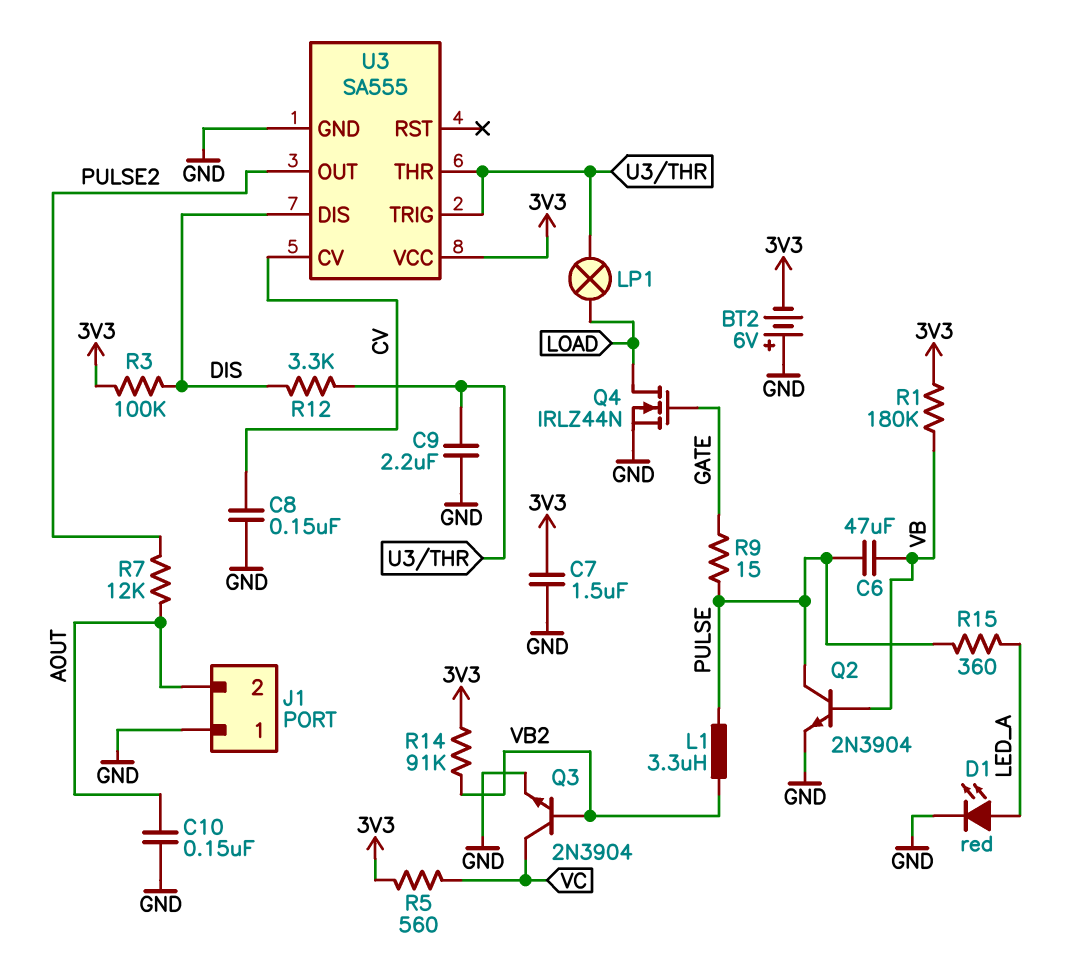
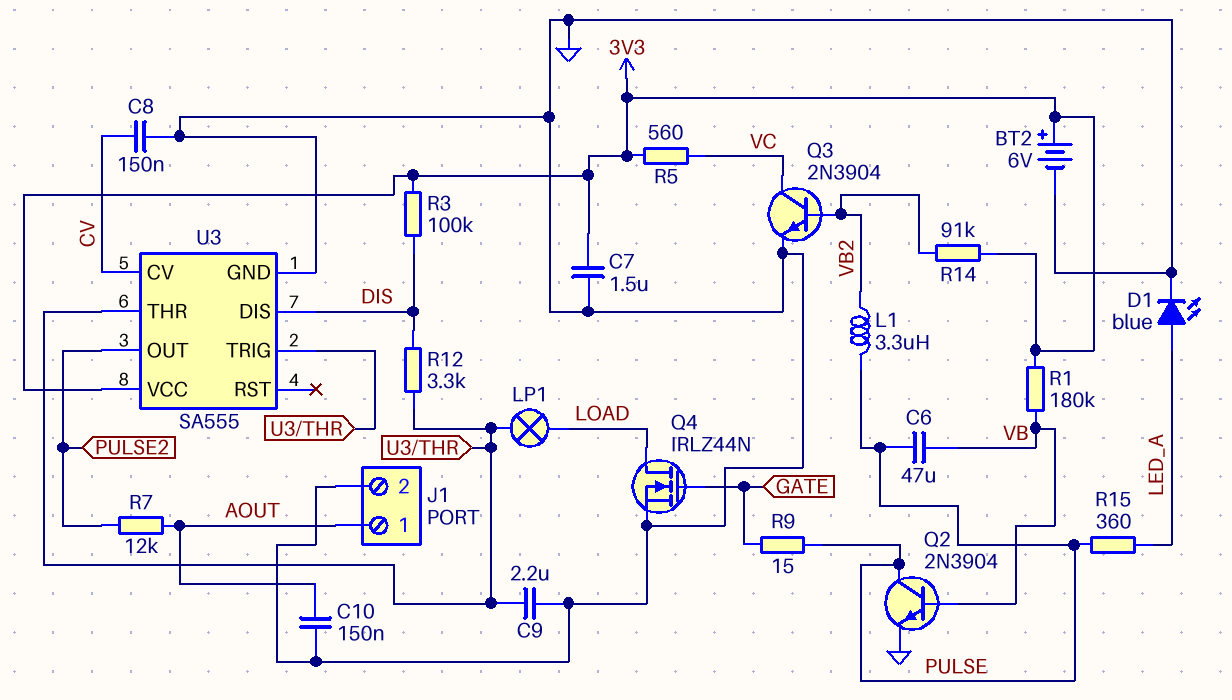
BT2: 6V (plus GND, minus 3V3) -> 6V (plus 3V3, minus GND)
D1: LED red (A LED_A, K GND) -> LED blue (A LED_A, K GND)
J1 pin 1: GND -> AOUT
J1 pin 2: AOUT -> GND

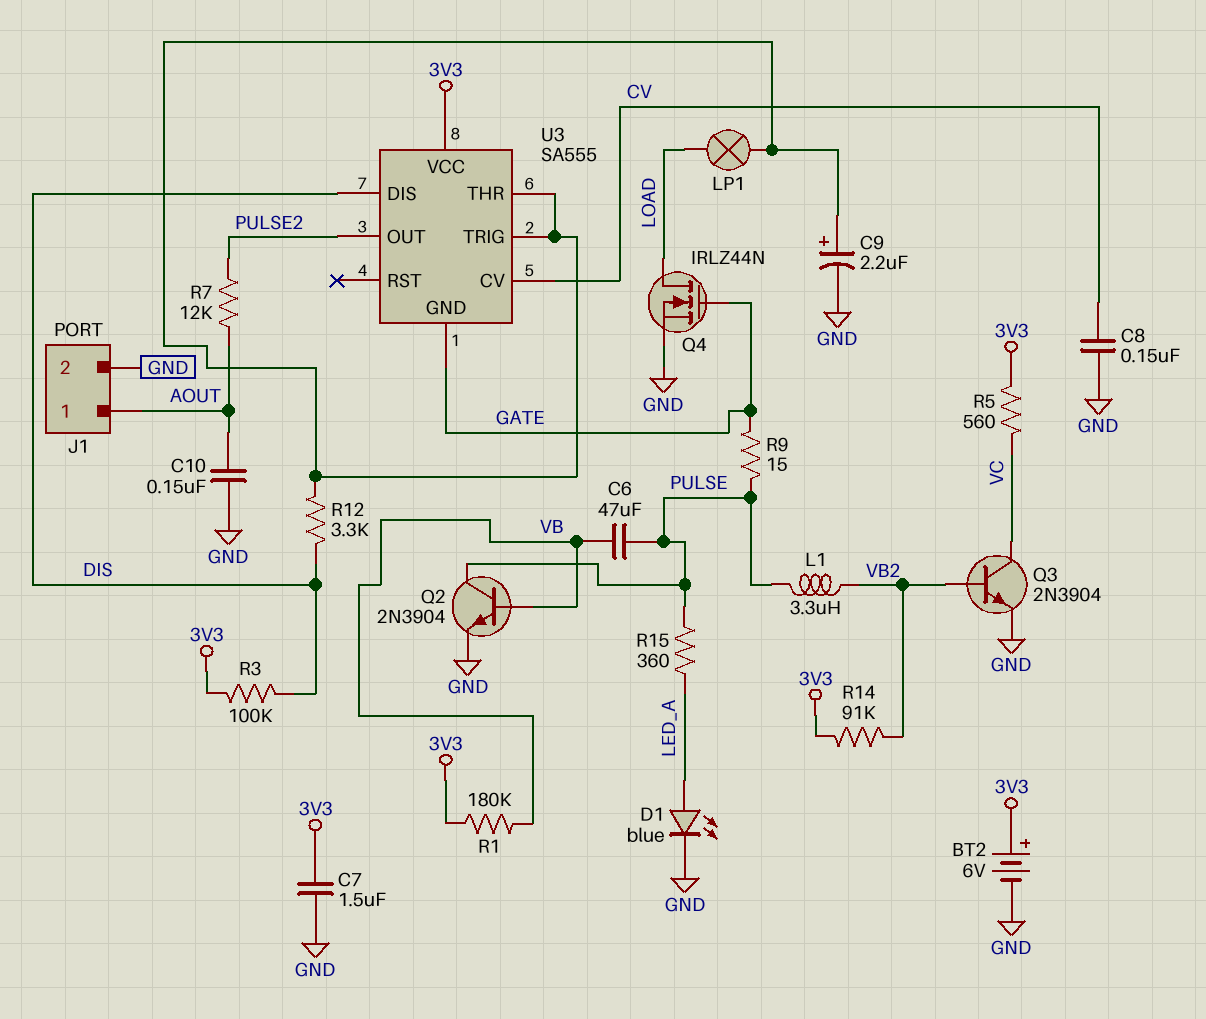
C9: 2.2uF (GND, U3/THR) -> 2.2uF (plus U3/THR, minus GND)
U3 pin GND: GND -> GATE

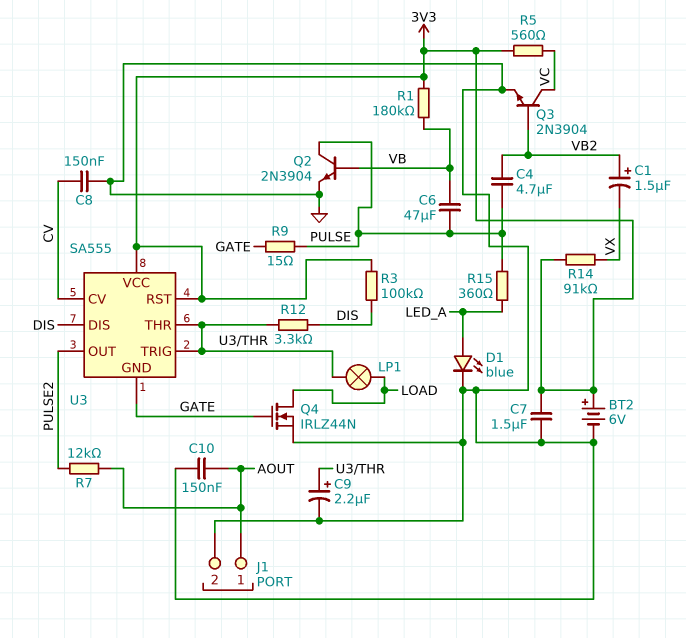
C1: none -> 1.5uF (plus VB2, minus VX)
C4: none -> 4.7uF (PULSE, VB2)
L1: 3.3uH (PULSE, VB2) -> none
R14: 91k (3V3, VB2) -> 91k (3V3, VX)
U3 pin RST: none -> 3V3

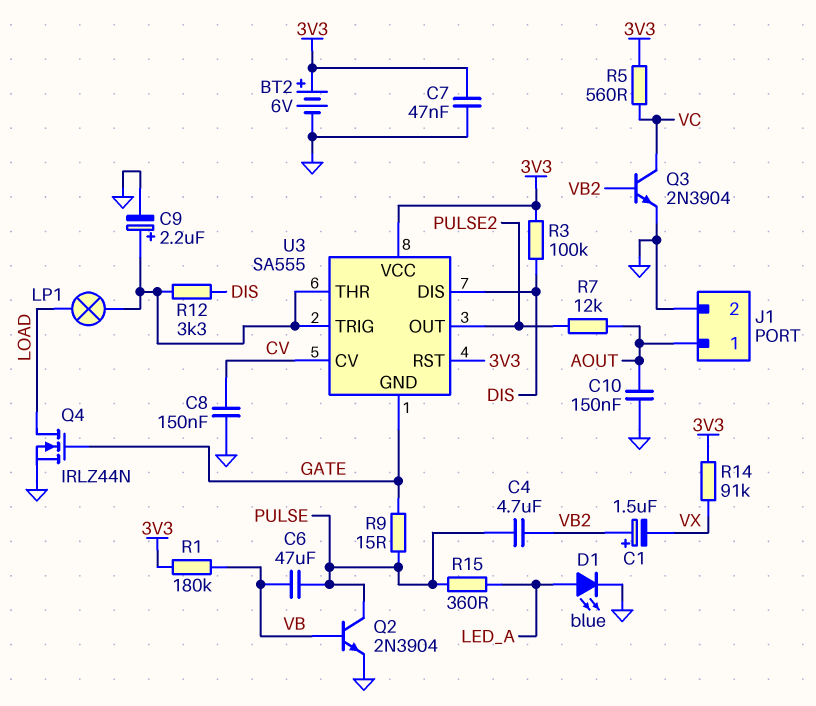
C7: 1.5uF (3V3, GND) -> 47nF (3V3, GND)

